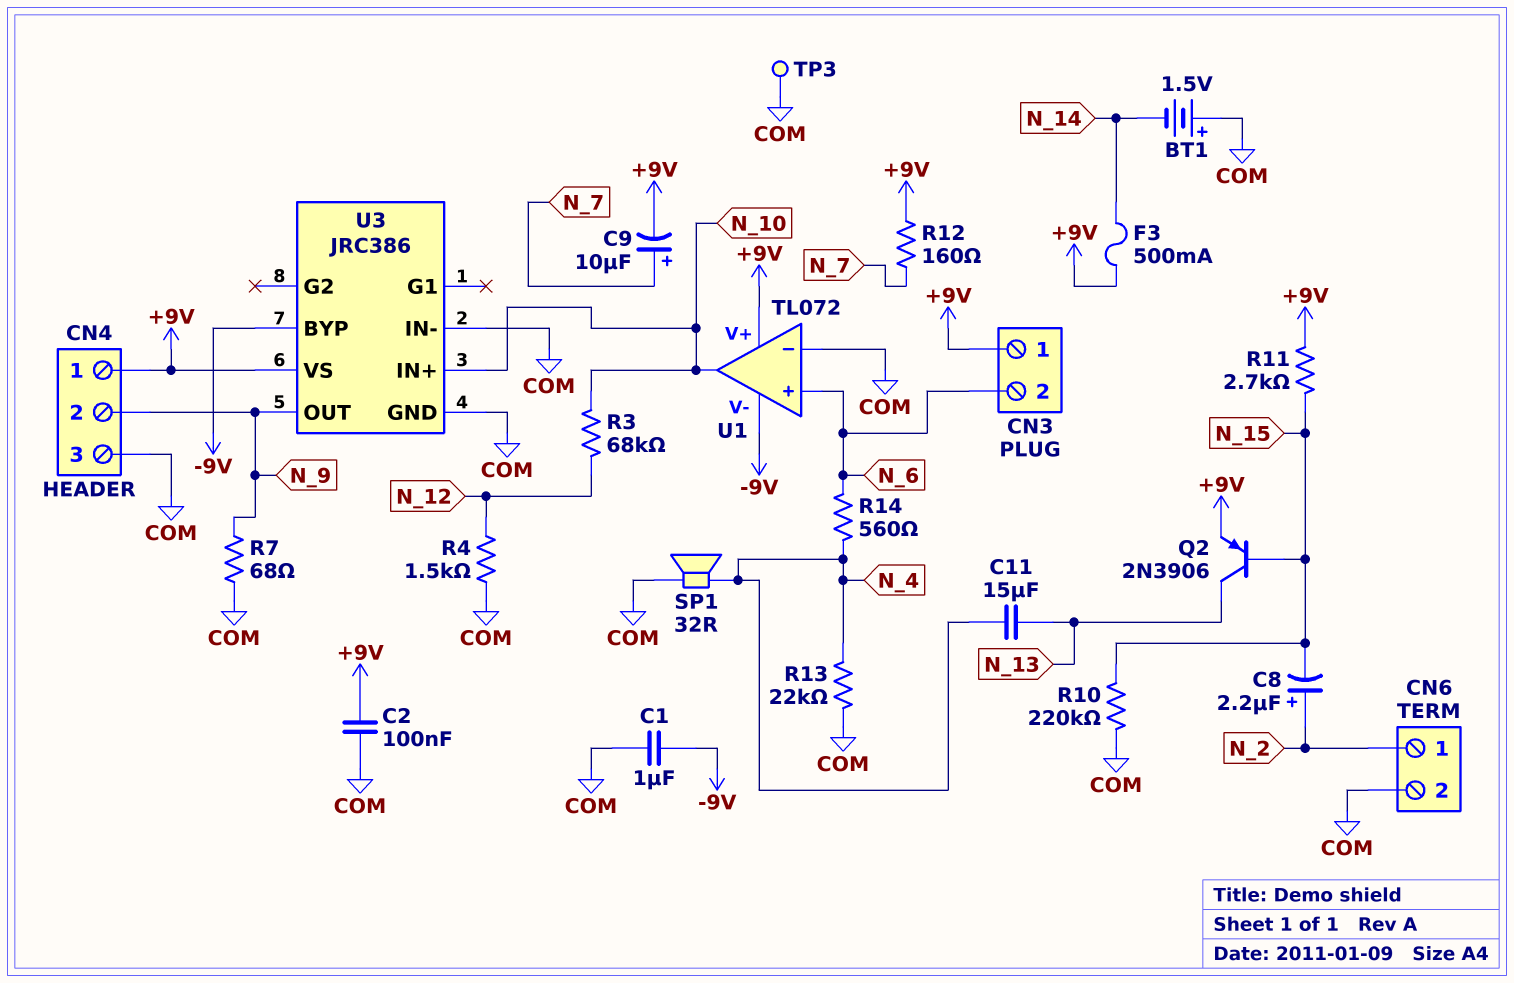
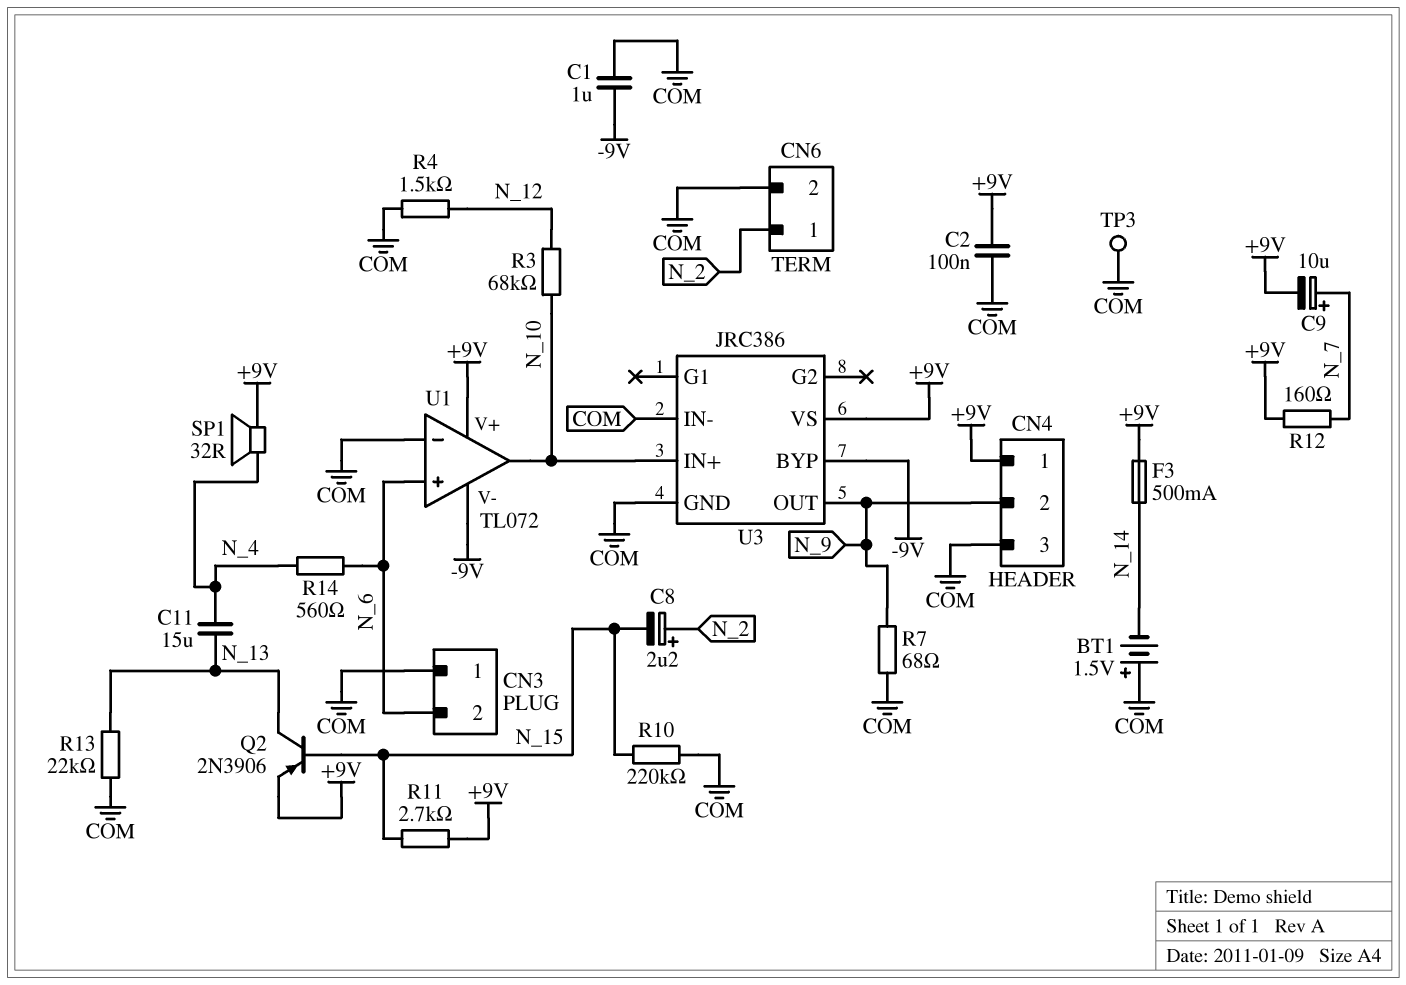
CN3 pin 1: +9V -> COM
R13: 22k (COM, N_4) -> 22k (COM, N_13)
SP1: speaker 32R (COM, N_4) -> speaker 32R (+9V, N_4)

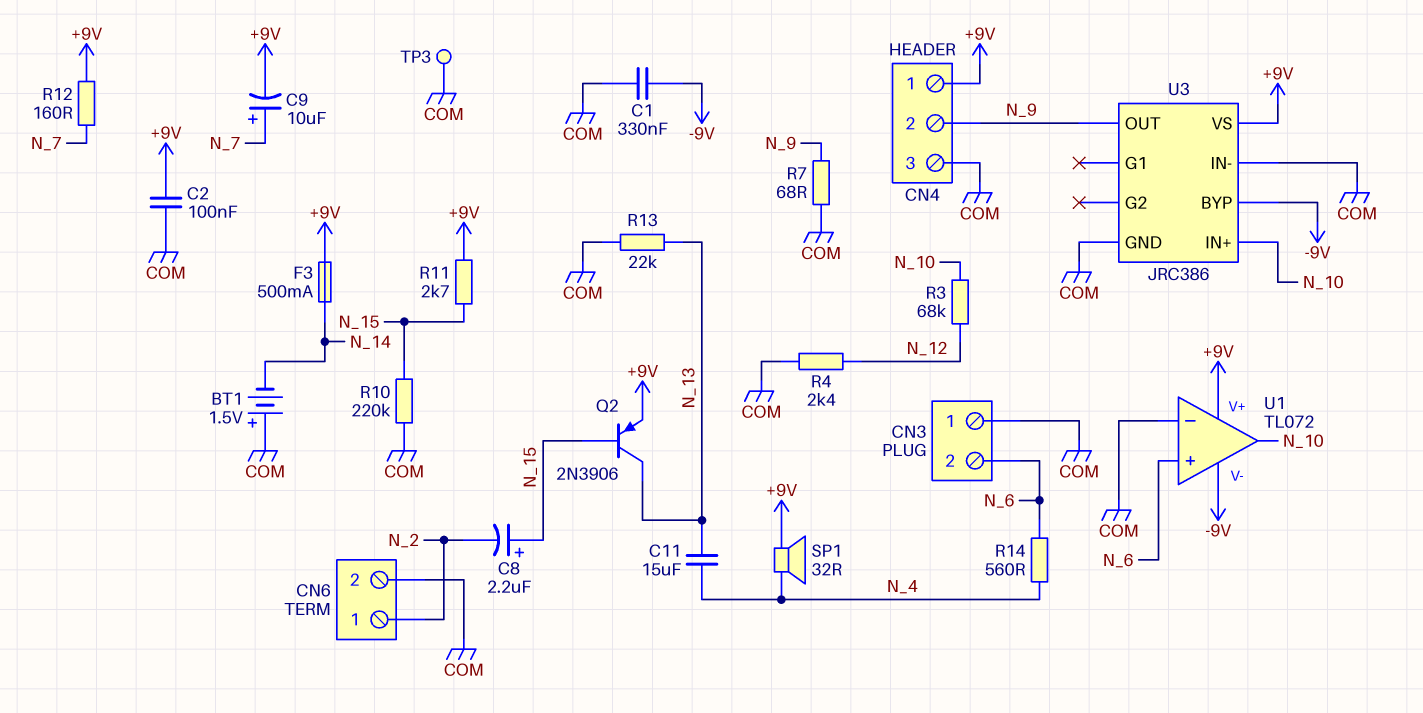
C1: 1uF (-9V, COM) -> 330nF (-9V, COM)
C8: 2.2uF (plus N_2, minus N_15) -> 2.2uF (plus N_15, minus N_2)
R4: 1.5k (COM, N_12) -> 2.4k (COM, N_12)

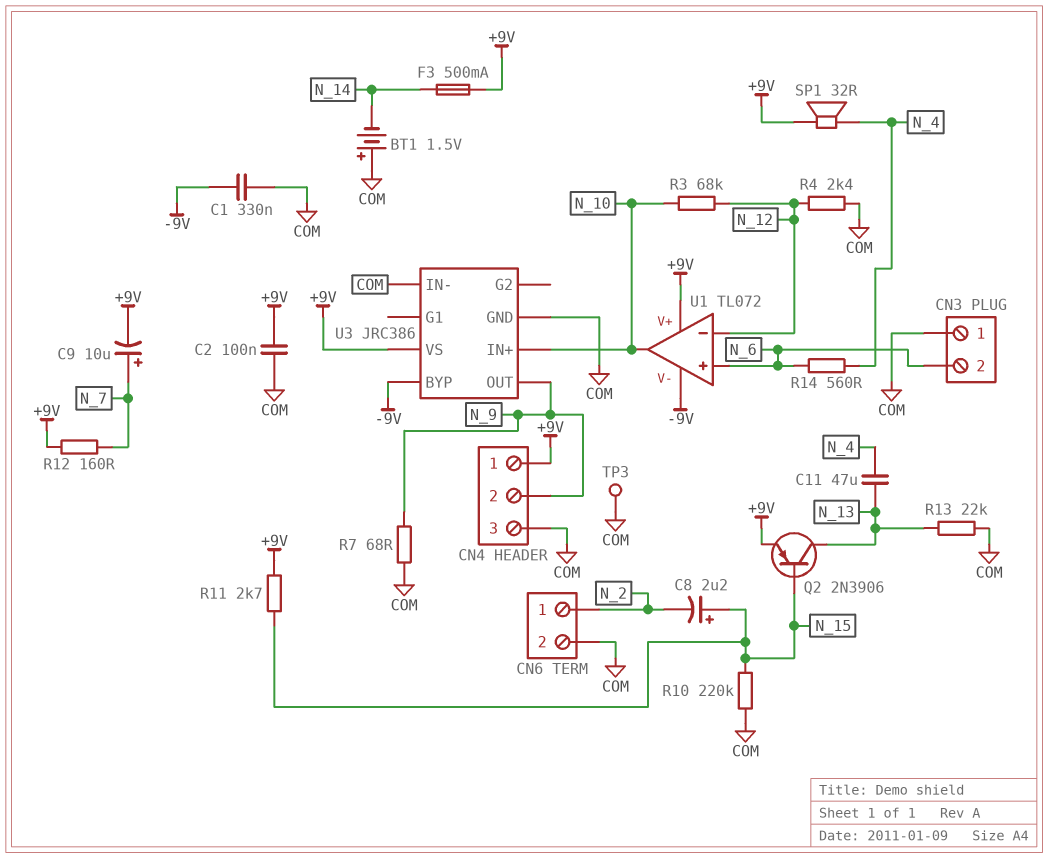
C11: 15uF (N_4, N_13) -> 47uF (N_4, N_13)
U1 pin in-: COM -> N_12

